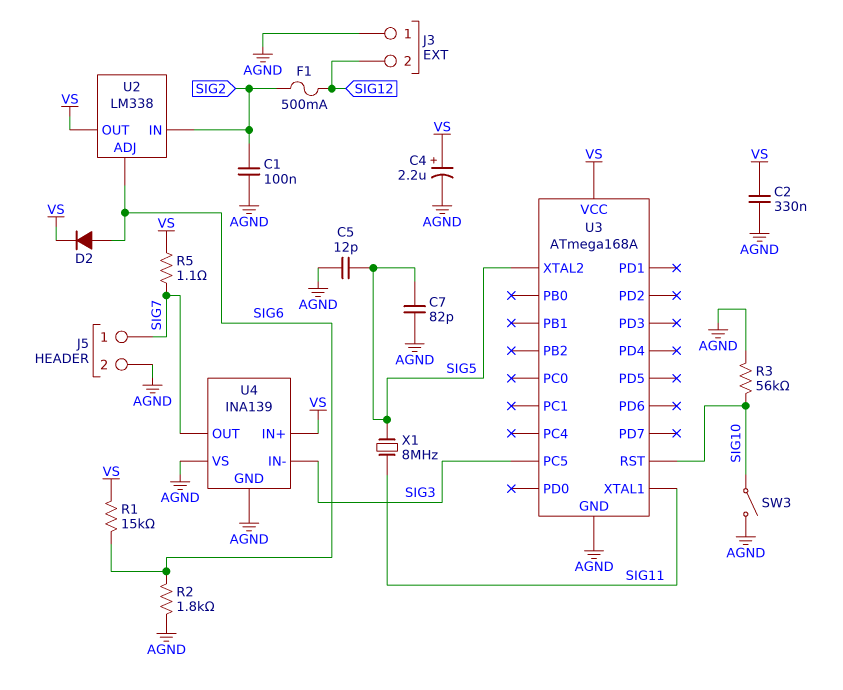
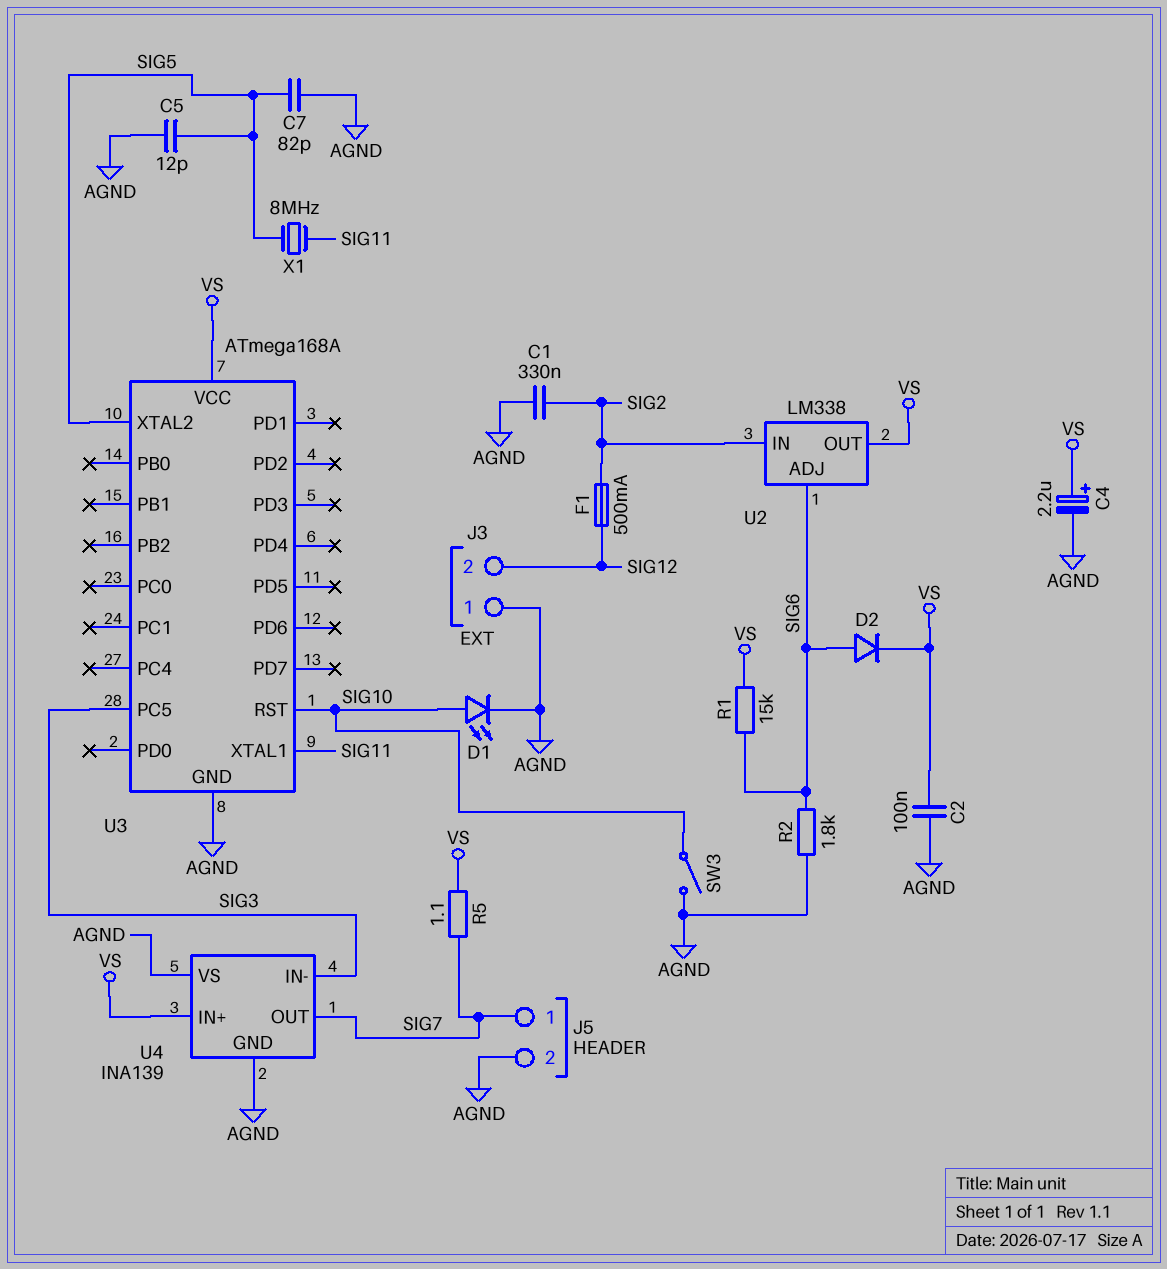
C1: 100nF (AGND, SIG2) -> 330nF (AGND, SIG2)
C2: 330nF (AGND, VS) -> 100nF (AGND, VS)
D1: none -> LED (A SIG10, K AGND)
R3: 56k (AGND, SIG10) -> none

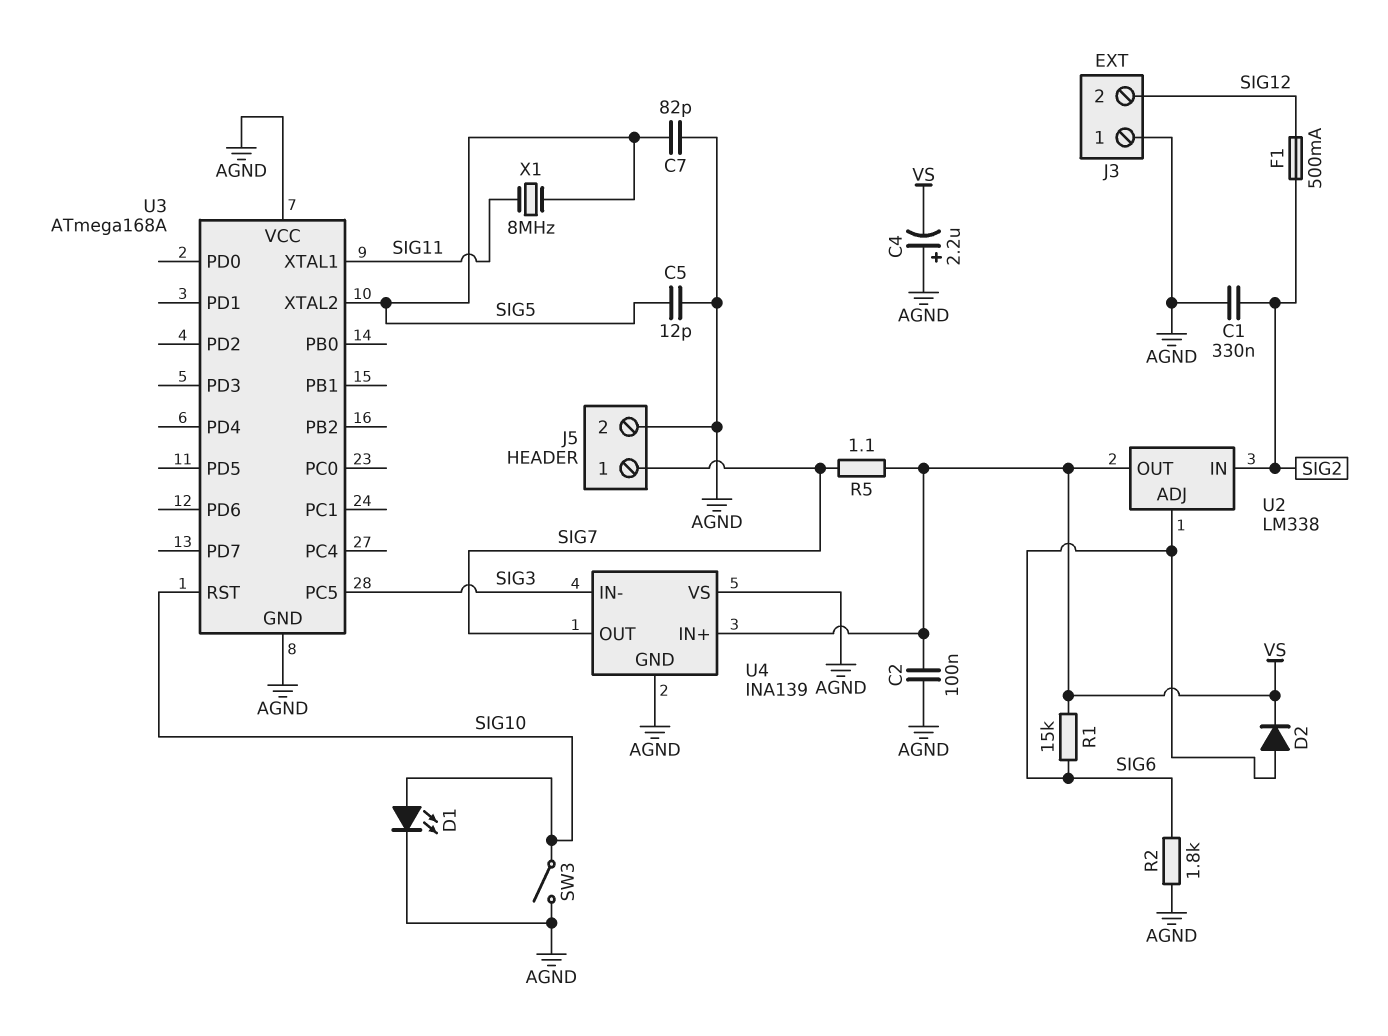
C4: 2.2uF (plus VS, minus AGND) -> 2.2uF (plus AGND, minus VS)
U3 pin VCC: VS -> AGND

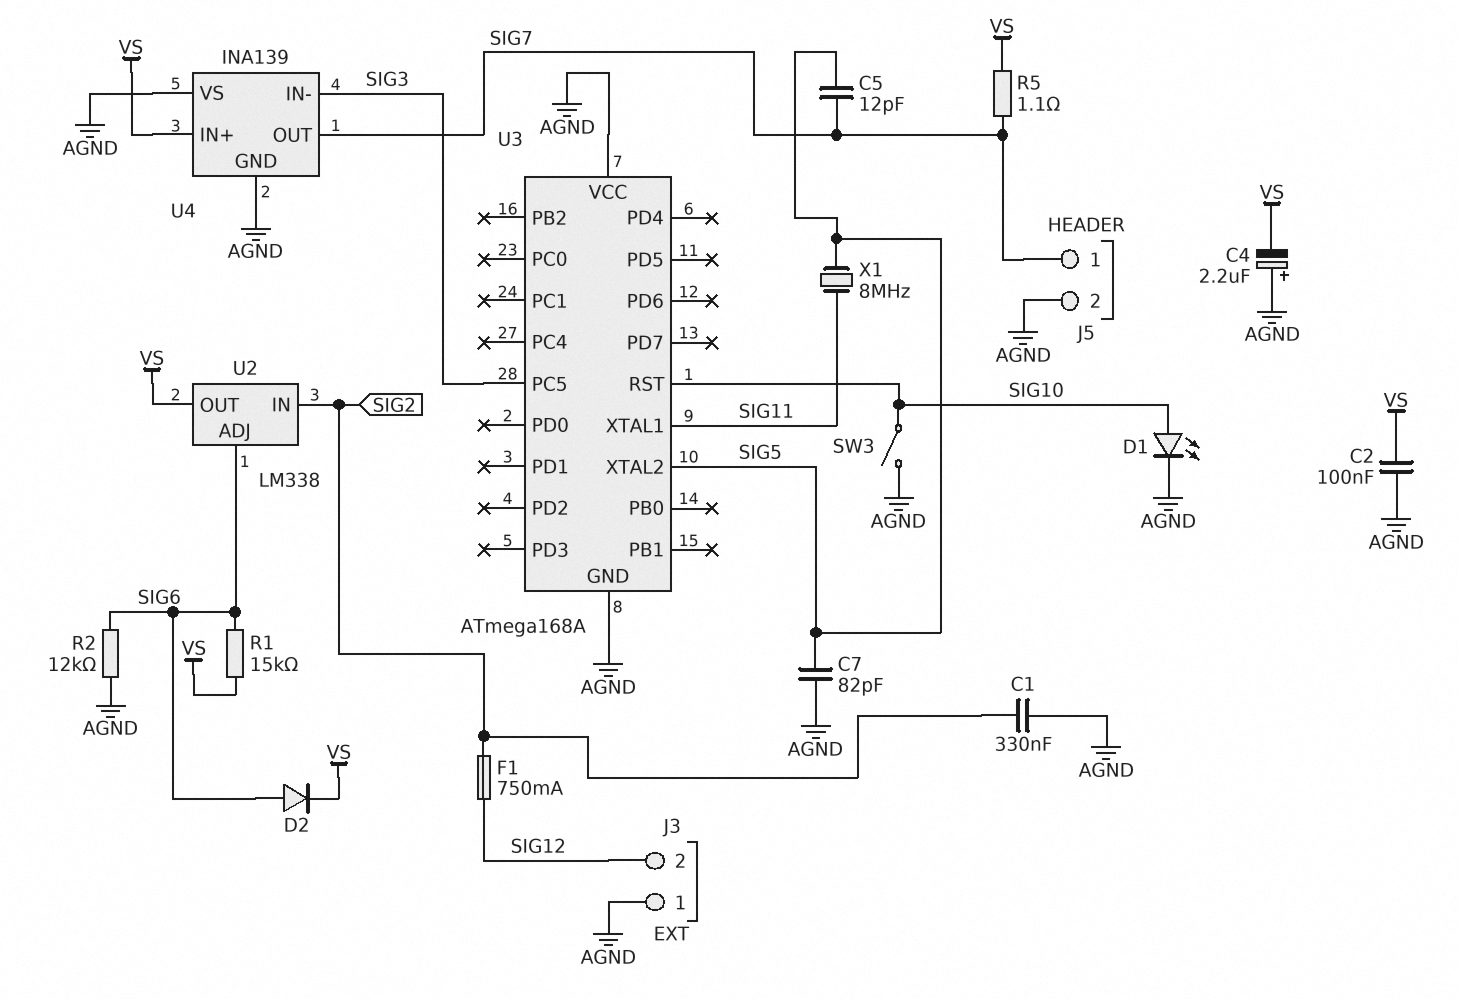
C5: 12pF (AGND, SIG5) -> 12pF (SIG5, SIG7)
F1: 500mA (SIG2, SIG12) -> 750mA (SIG2, SIG12)
R2: 1.8k (AGND, SIG6) -> 12k (AGND, SIG6)

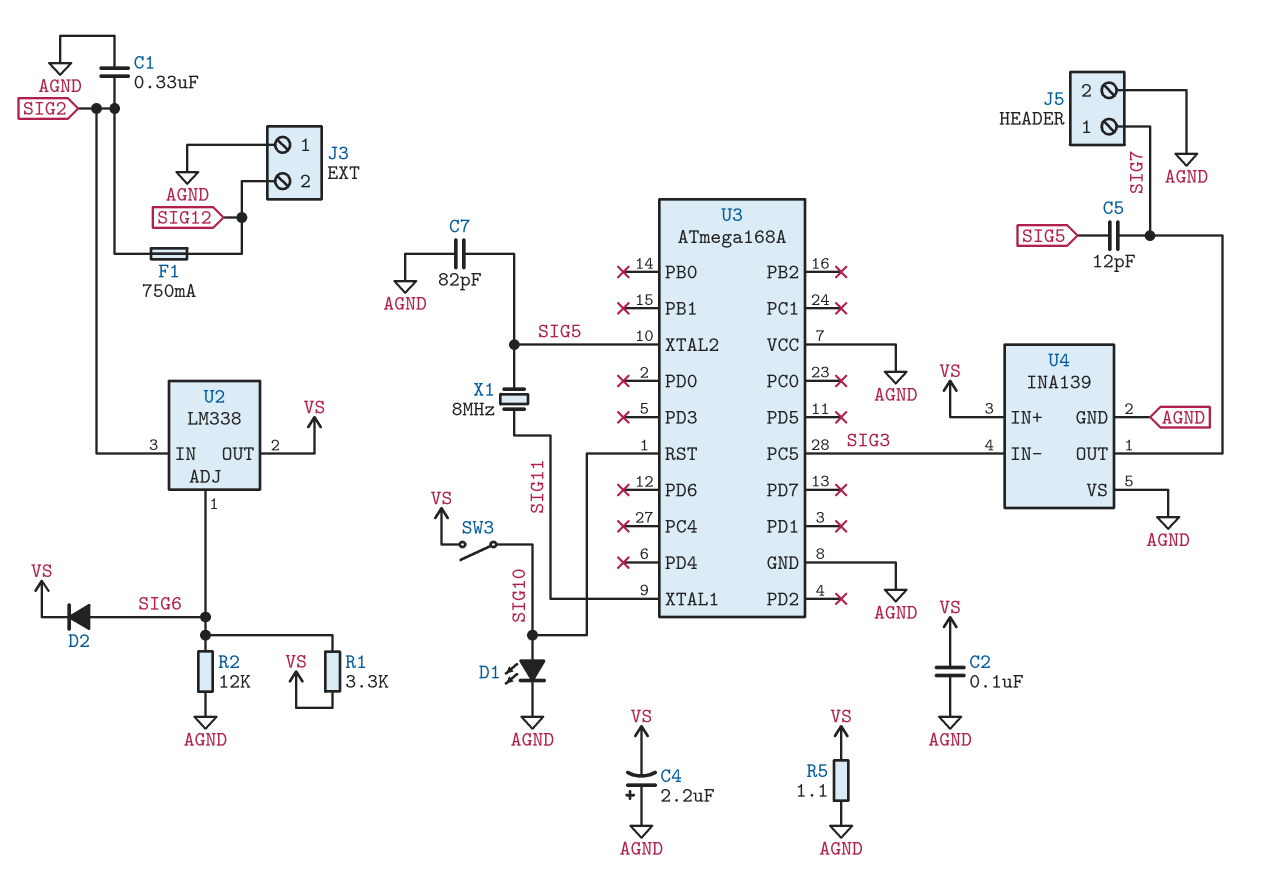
R1: 15k (SIG6, VS) -> 3.3k (SIG6, VS)
R5: 1.1 (SIG7, VS) -> 1.1 (AGND, VS)
SW3: switch (AGND, SIG10) -> switch (SIG10, VS)

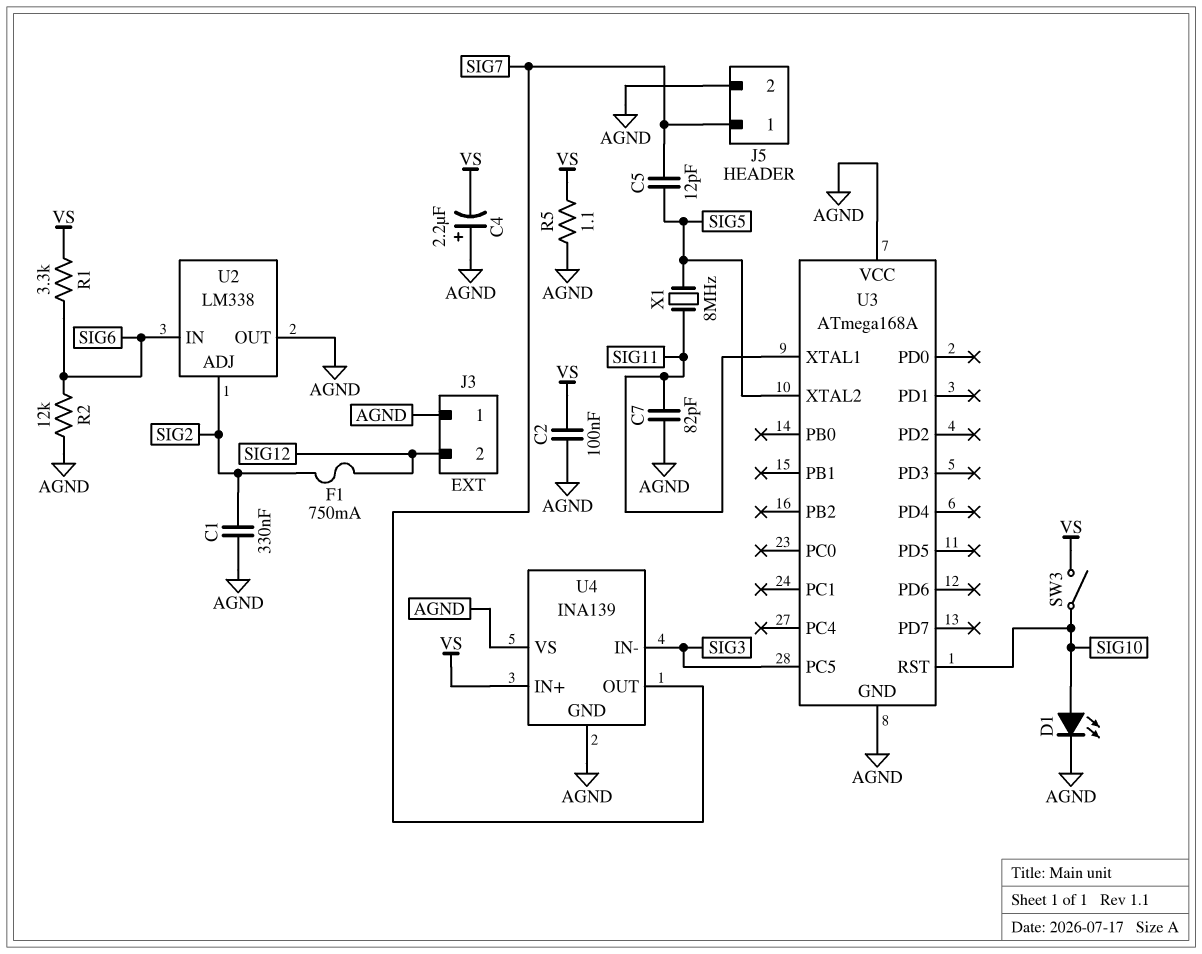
C7: 82pF (AGND, SIG5) -> 82pF (AGND, SIG11)
D2: diode (A SIG6, K VS) -> none
U2 pin ADJ: SIG6 -> SIG2
U2 pin IN: SIG2 -> SIG6
U2 pin OUT: VS -> AGND

